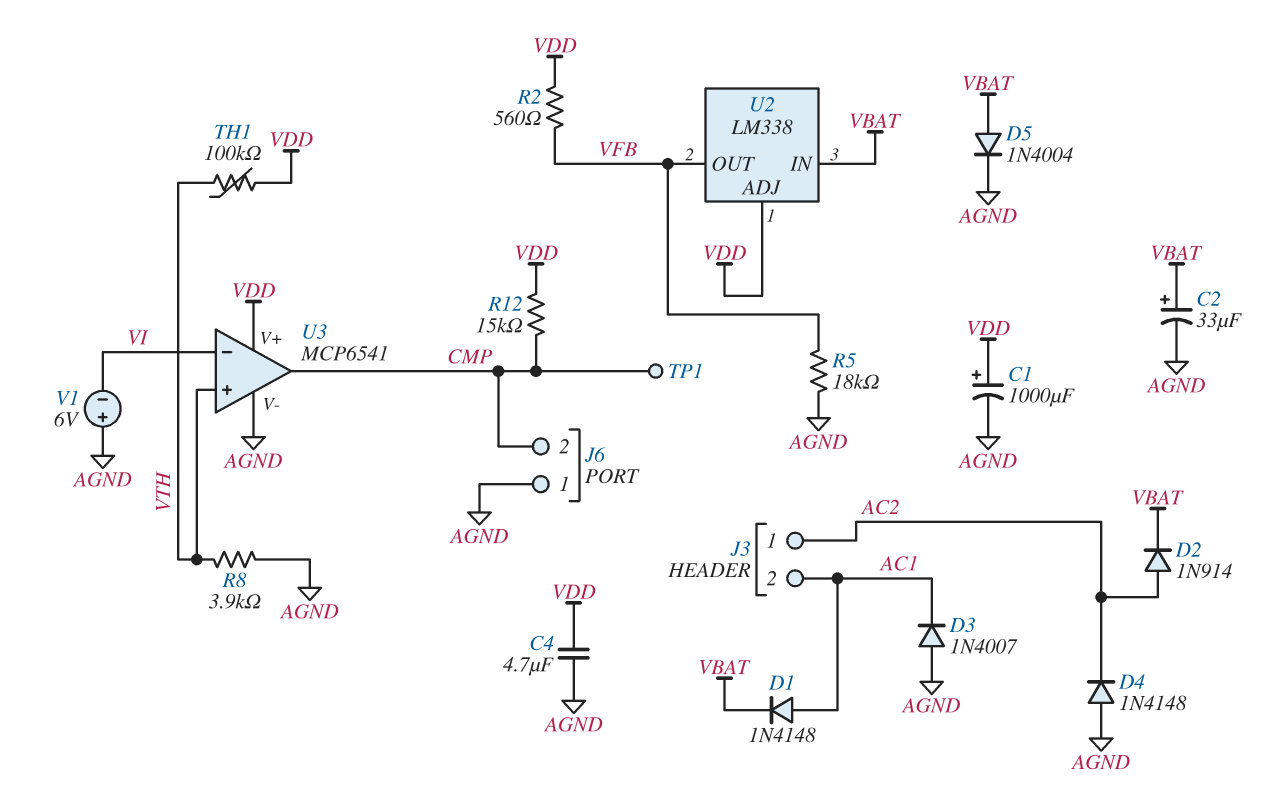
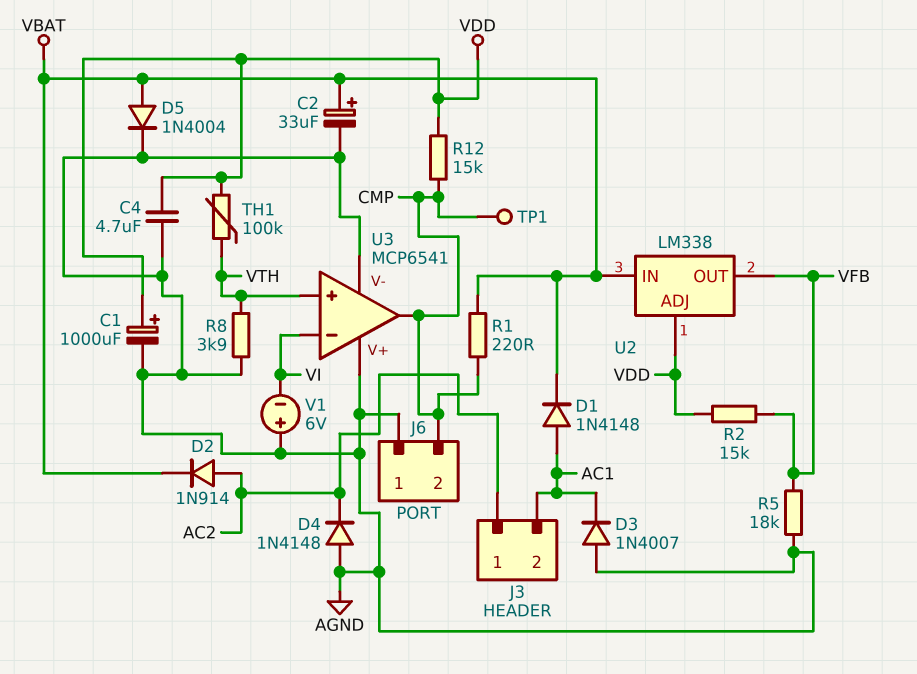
R1: none -> 220 (CMP, VBAT)
R2: 560 (VDD, VFB) -> 15k (VDD, VFB)
U3 pin V+: VDD -> AGND

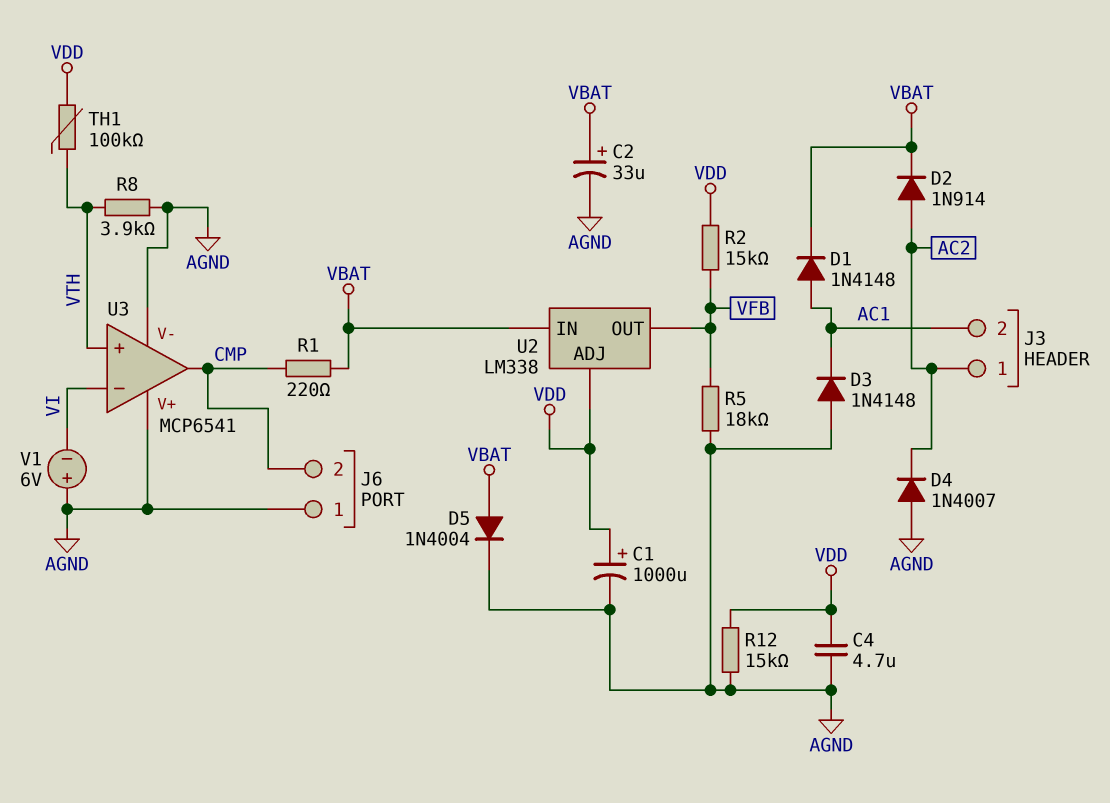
D3: diode 1N4007 (A AGND, K AC1) -> diode 1N4148 (A AGND, K AC1)
D4: diode 1N4148 (A AGND, K AC2) -> diode 1N4007 (A AGND, K AC2)
R12: 15k (CMP, VDD) -> 15k (AGND, VDD)
TP1: test point (CMP) -> none

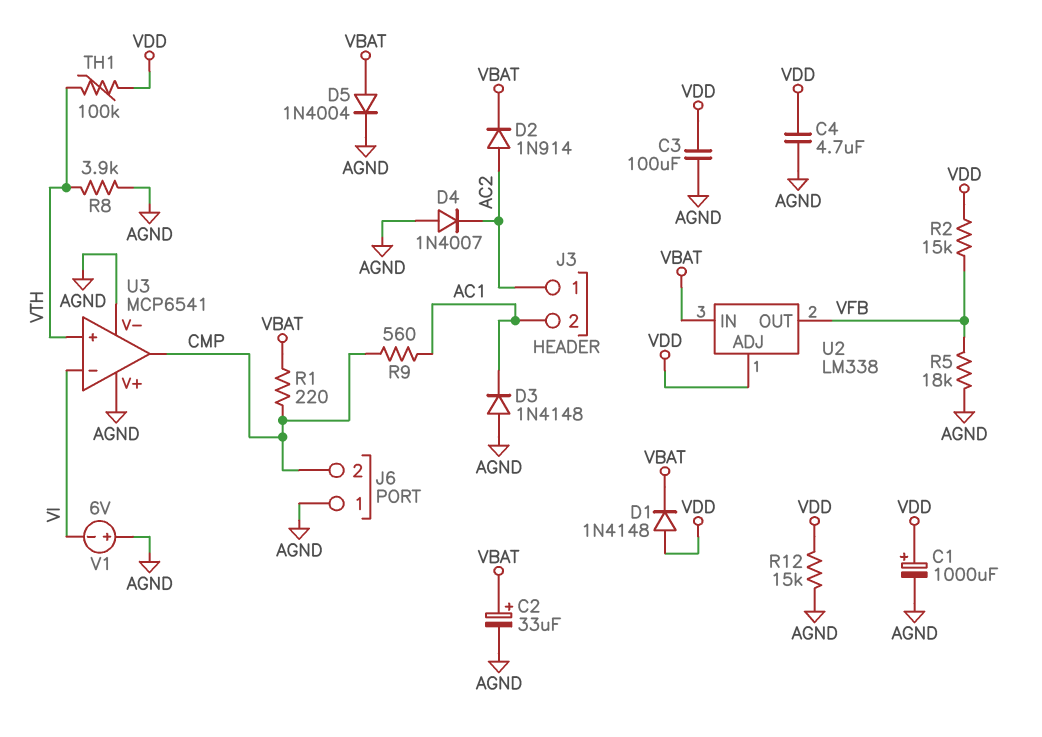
C3: none -> 100uF (AGND, VDD)
D1: diode 1N4148 (A AC1, K VBAT) -> diode 1N4148 (A VDD, K VBAT)
R9: none -> 560 (AC1, CMP)

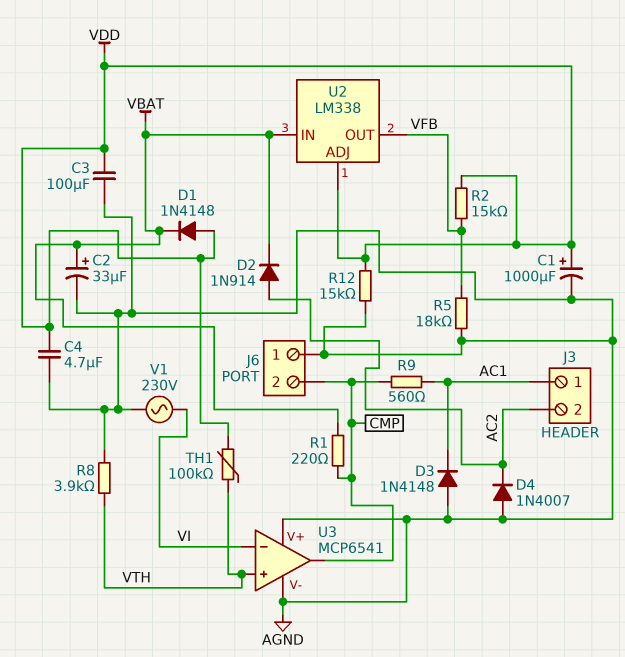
D5: diode 1N4004 (A VBAT, K AGND) -> none
J3 pin 1: AC2 -> AC1
J3 pin 2: AC1 -> AC2
V1: 6V (plus AGND, minus VI) -> AC 230V (AGND, VI)

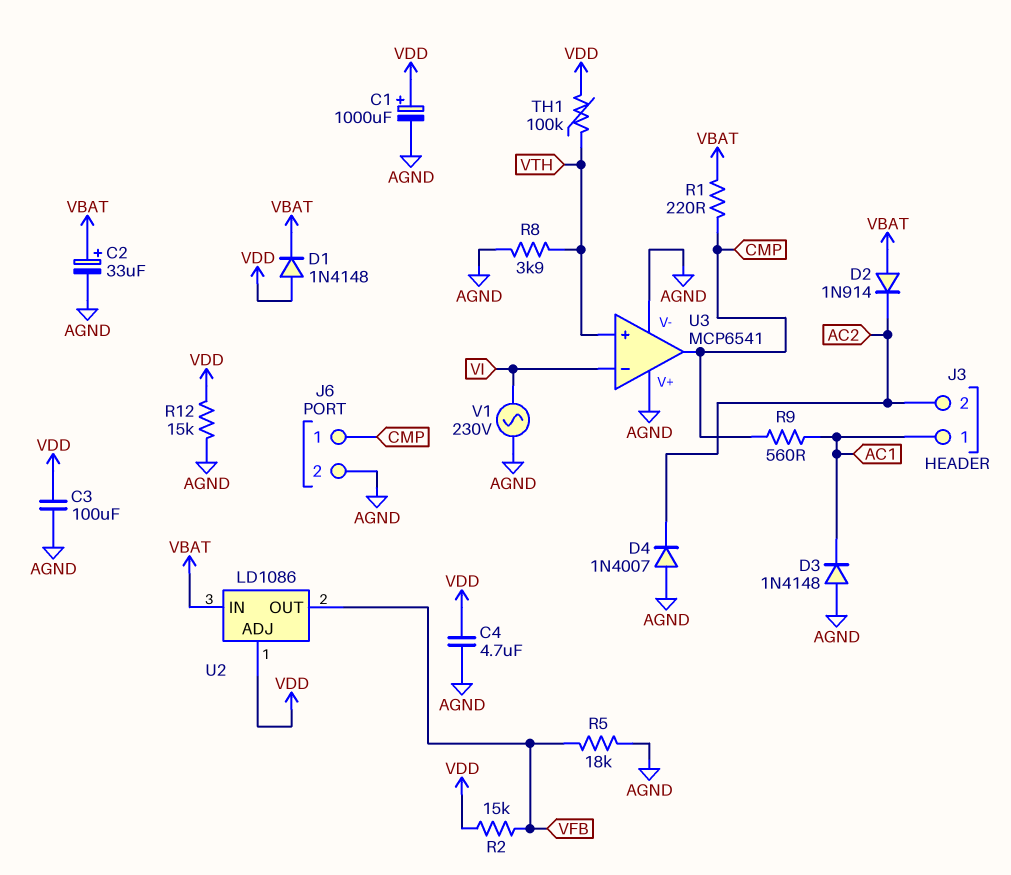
D2: diode 1N914 (A AC2, K VBAT) -> diode 1N914 (A VBAT, K AC2)
J6 pin 1: AGND -> CMP
J6 pin 2: CMP -> AGND
U2: LM338 -> LD1086

